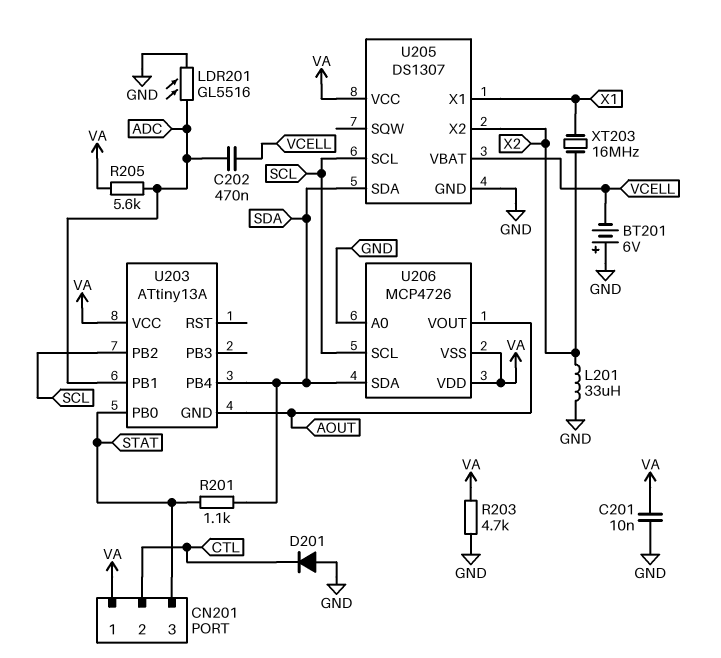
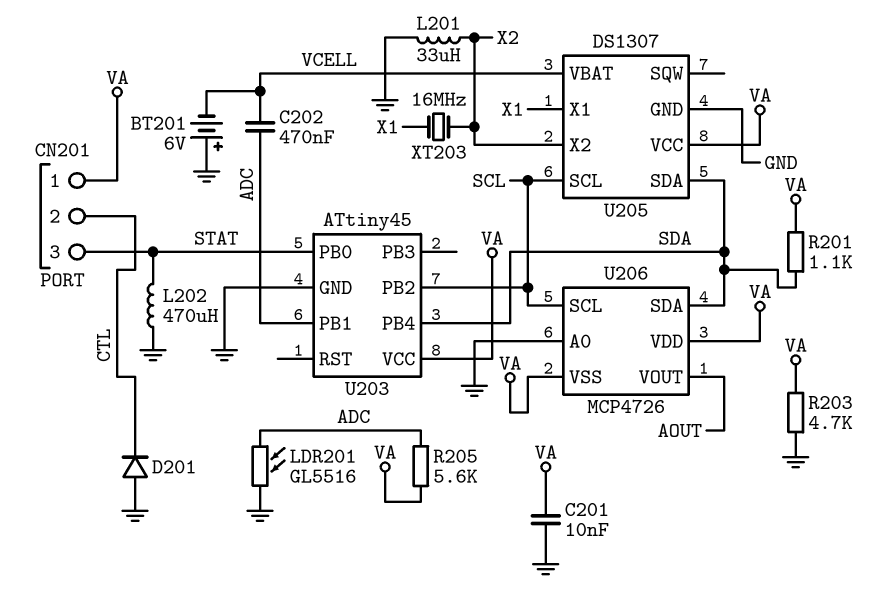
L202: none -> 470uH (GND, STAT)
R201: 1.1k (SDA, STAT) -> 1.1k (SDA, VA)
U203: ATtiny13A -> ATtiny45
U203 pin GND: AOUT -> GND

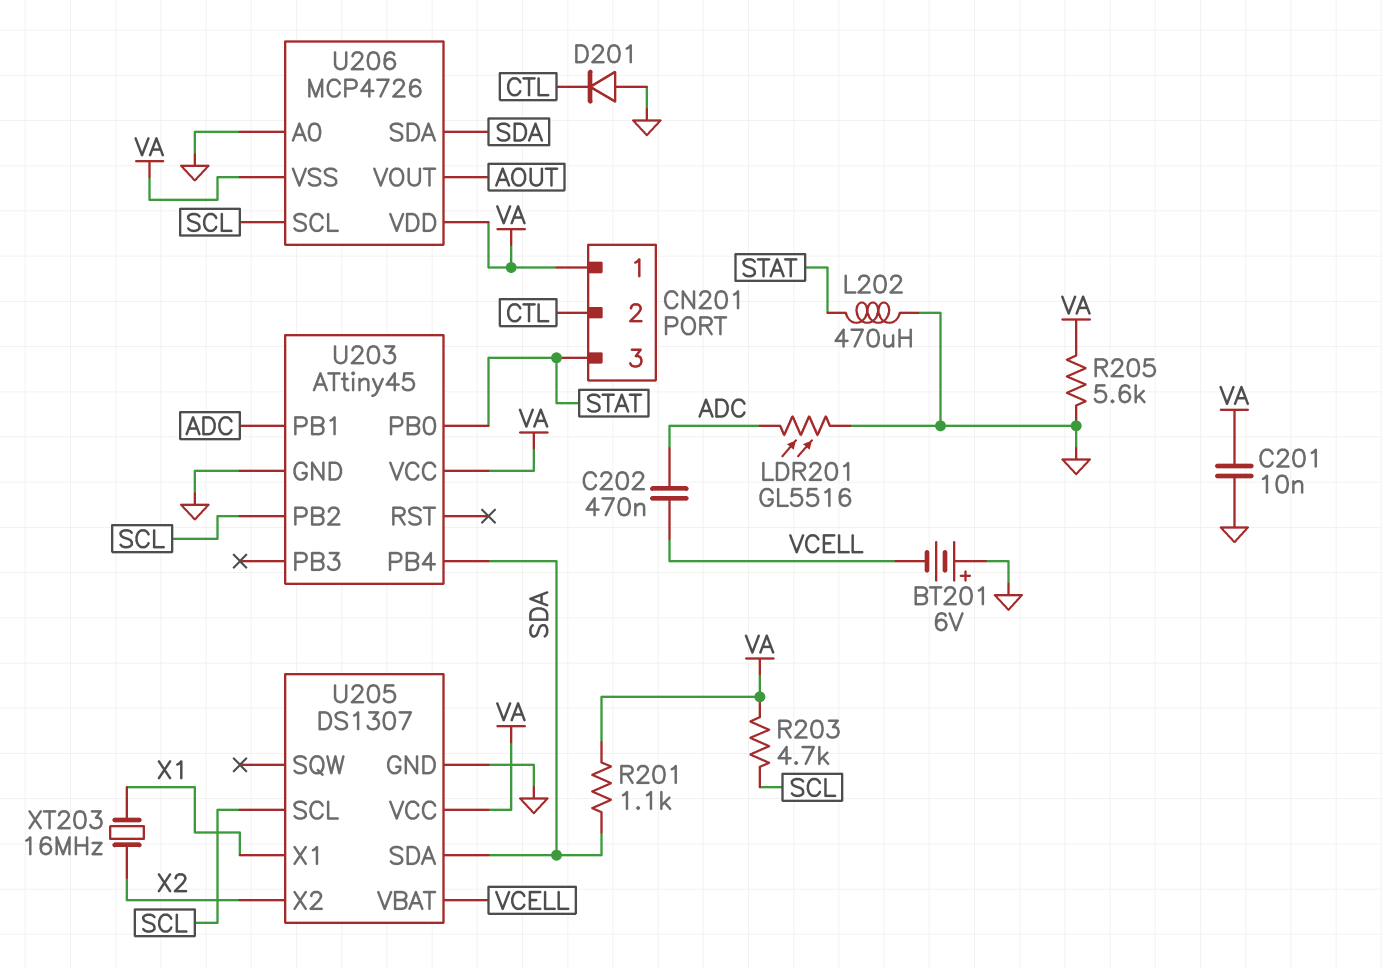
L201: 33uH (GND, X2) -> none
R203: 4.7k (GND, VA) -> 4.7k (SCL, VA)
R205: 5.6k (ADC, VA) -> 5.6k (GND, VA)

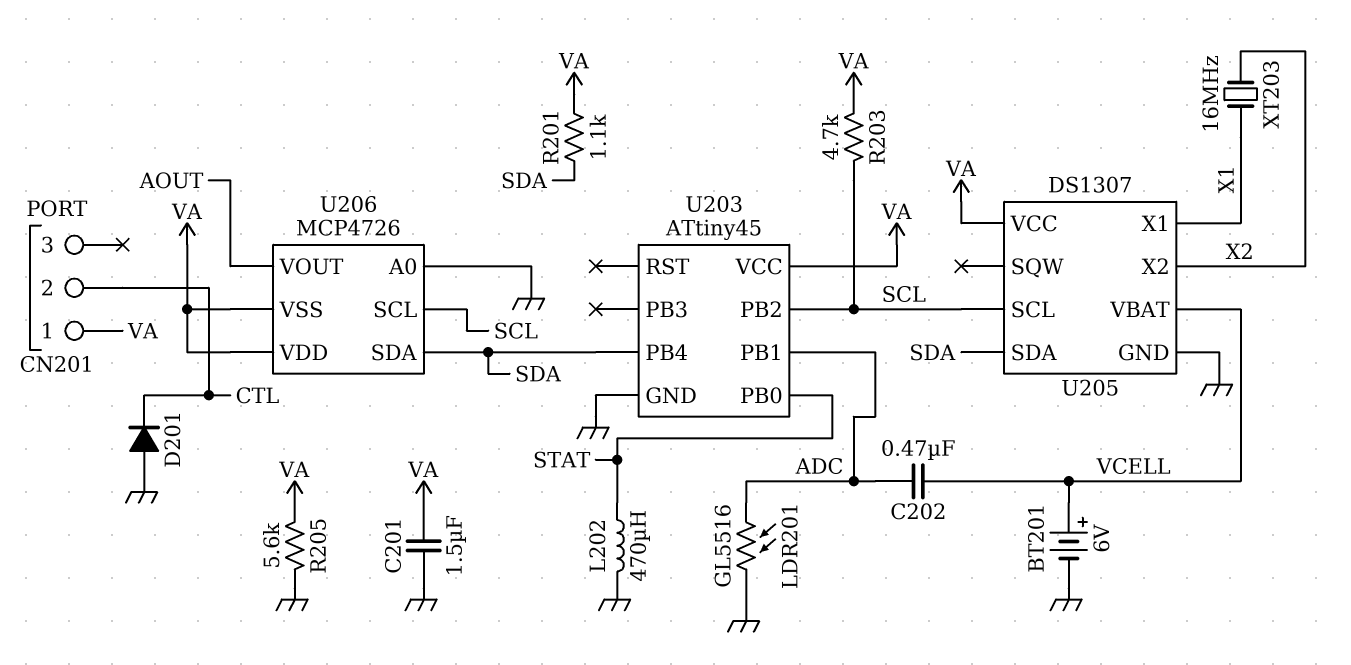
BT201: 6V (plus GND, minus VCELL) -> 6V (plus VCELL, minus GND)
C201: 10nF (GND, VA) -> 1.5uF (GND, VA)
CN201 pin 3: STAT -> none

